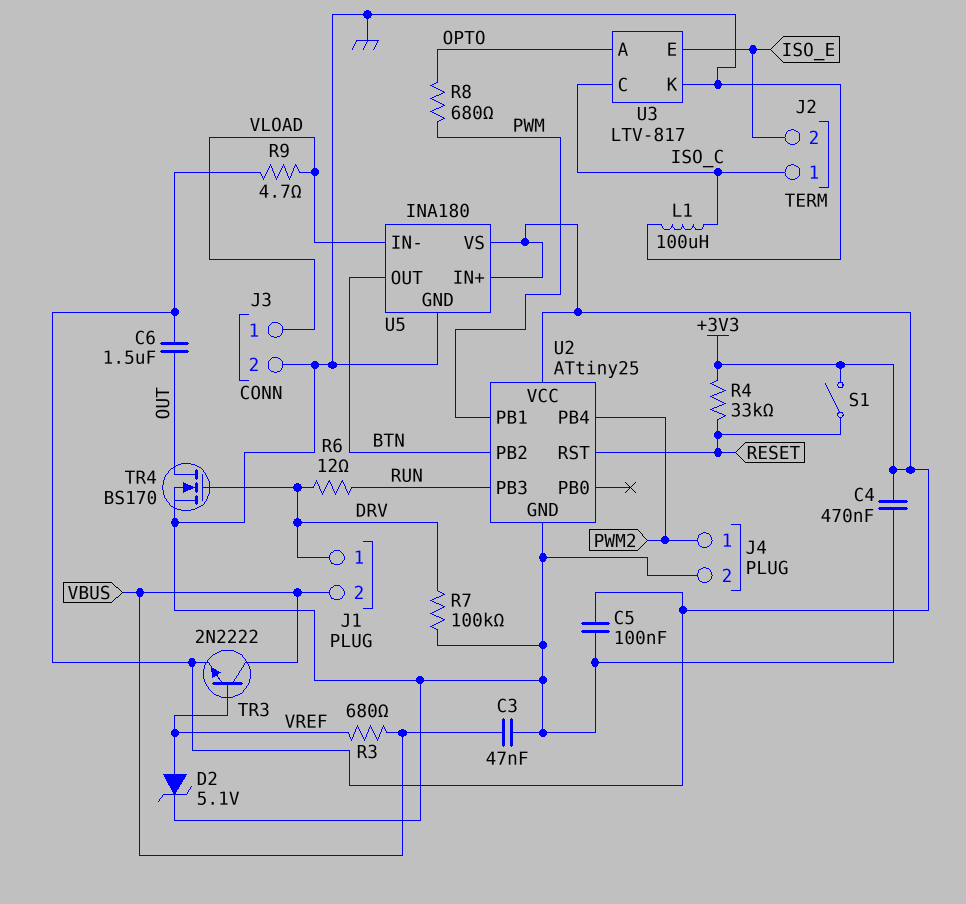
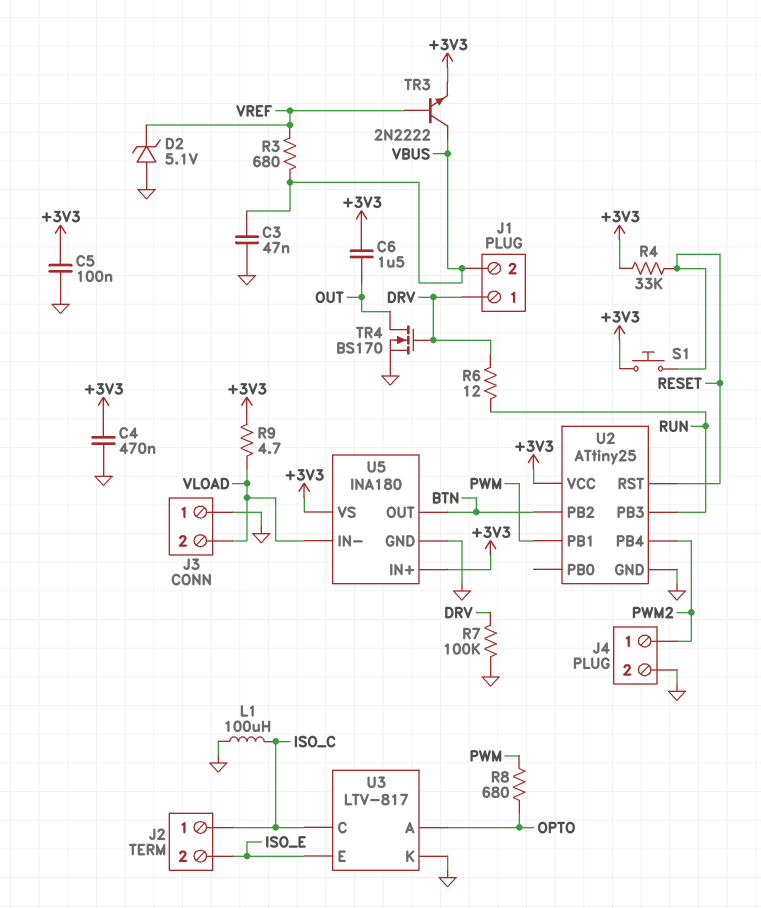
D2: zener 5.1V (A VREF, K GND) -> zener 5.1V (A GND, K VREF)
J3 pin 1: VLOAD -> GND
J3 pin 2: GND -> VLOAD
S1: switch (+3V3, RESET) -> button (+3V3, RESET)

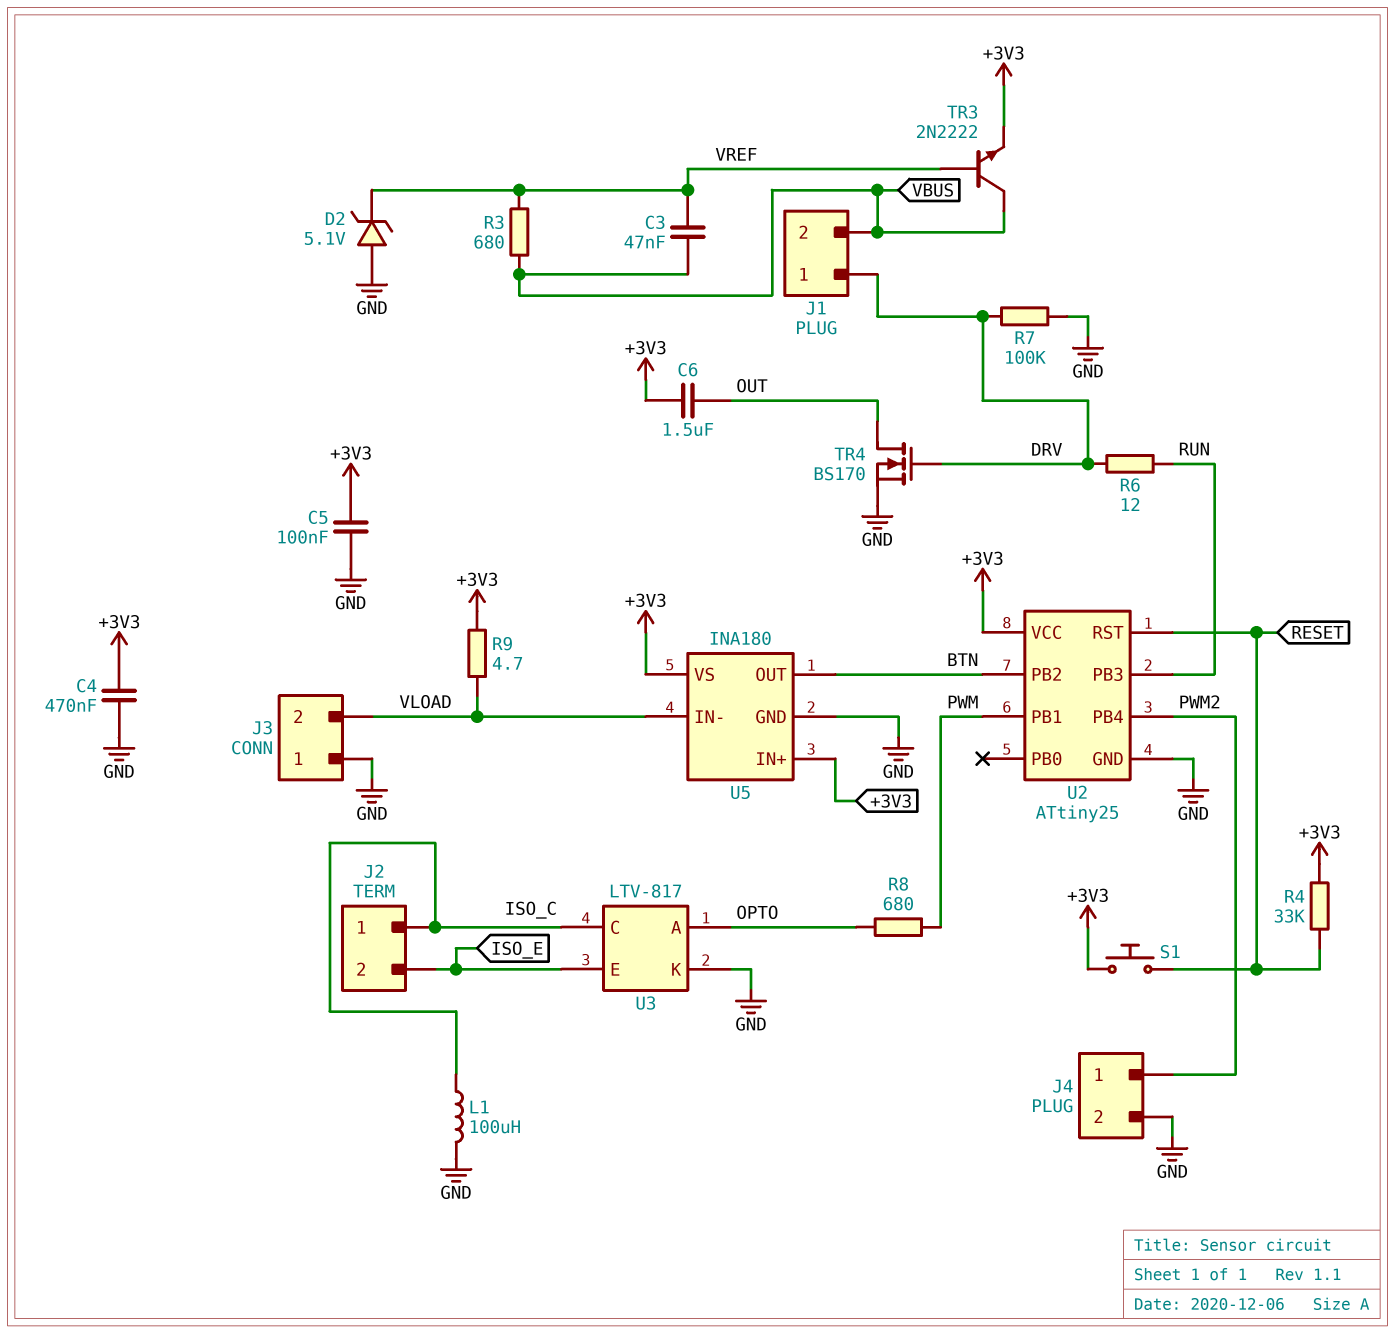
C3: 47nF (GND, VBUS) -> 47nF (VBUS, VREF)

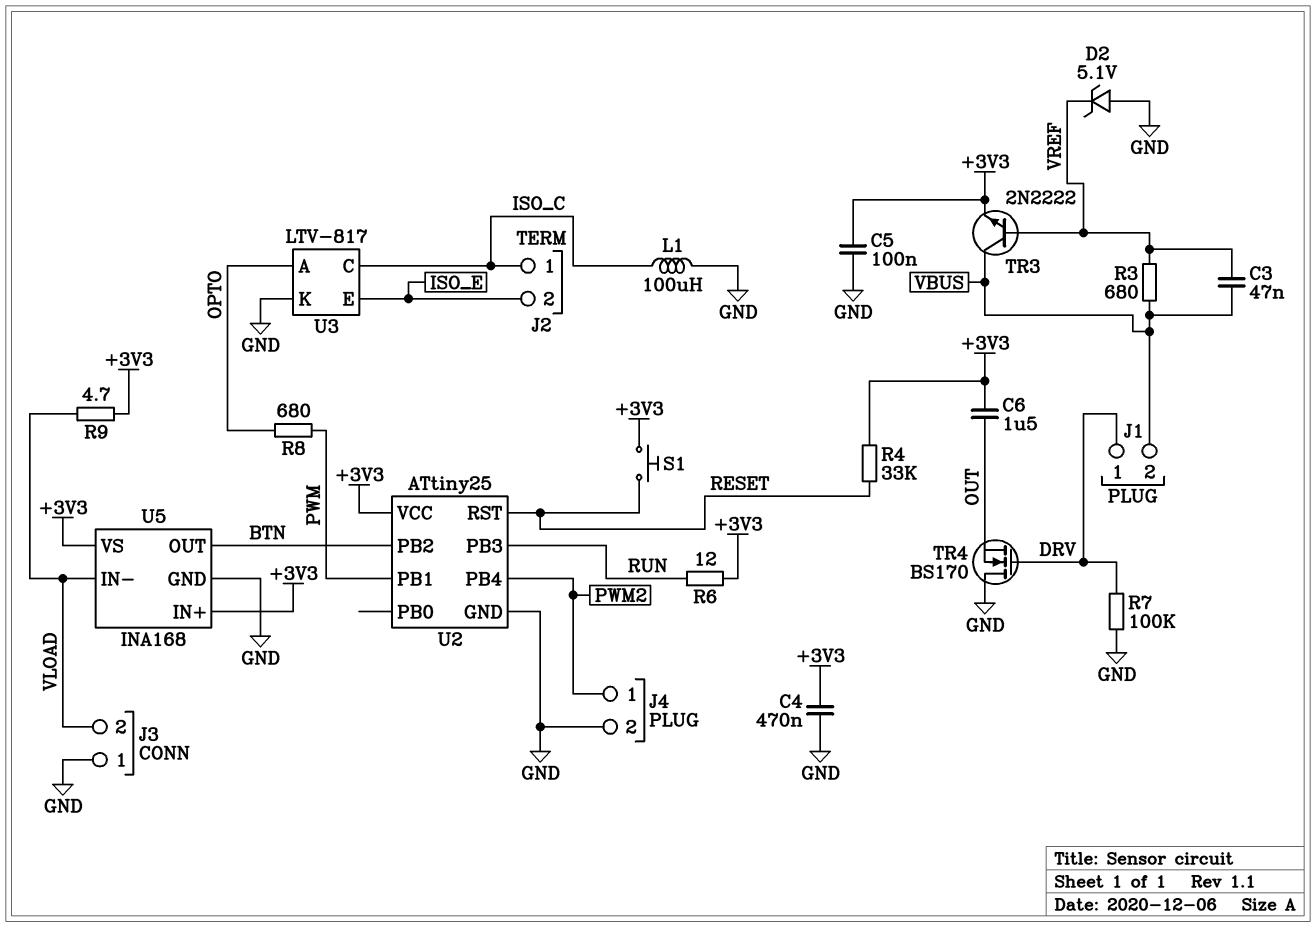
R6: 12 (DRV, RUN) -> 12 (+3V3, RUN)
TR4: NMOS BS170 (G DRV, D OUT, S GND) -> NMOS BS170 (G DRV, D GND, S OUT)
U5: INA180 -> INA168

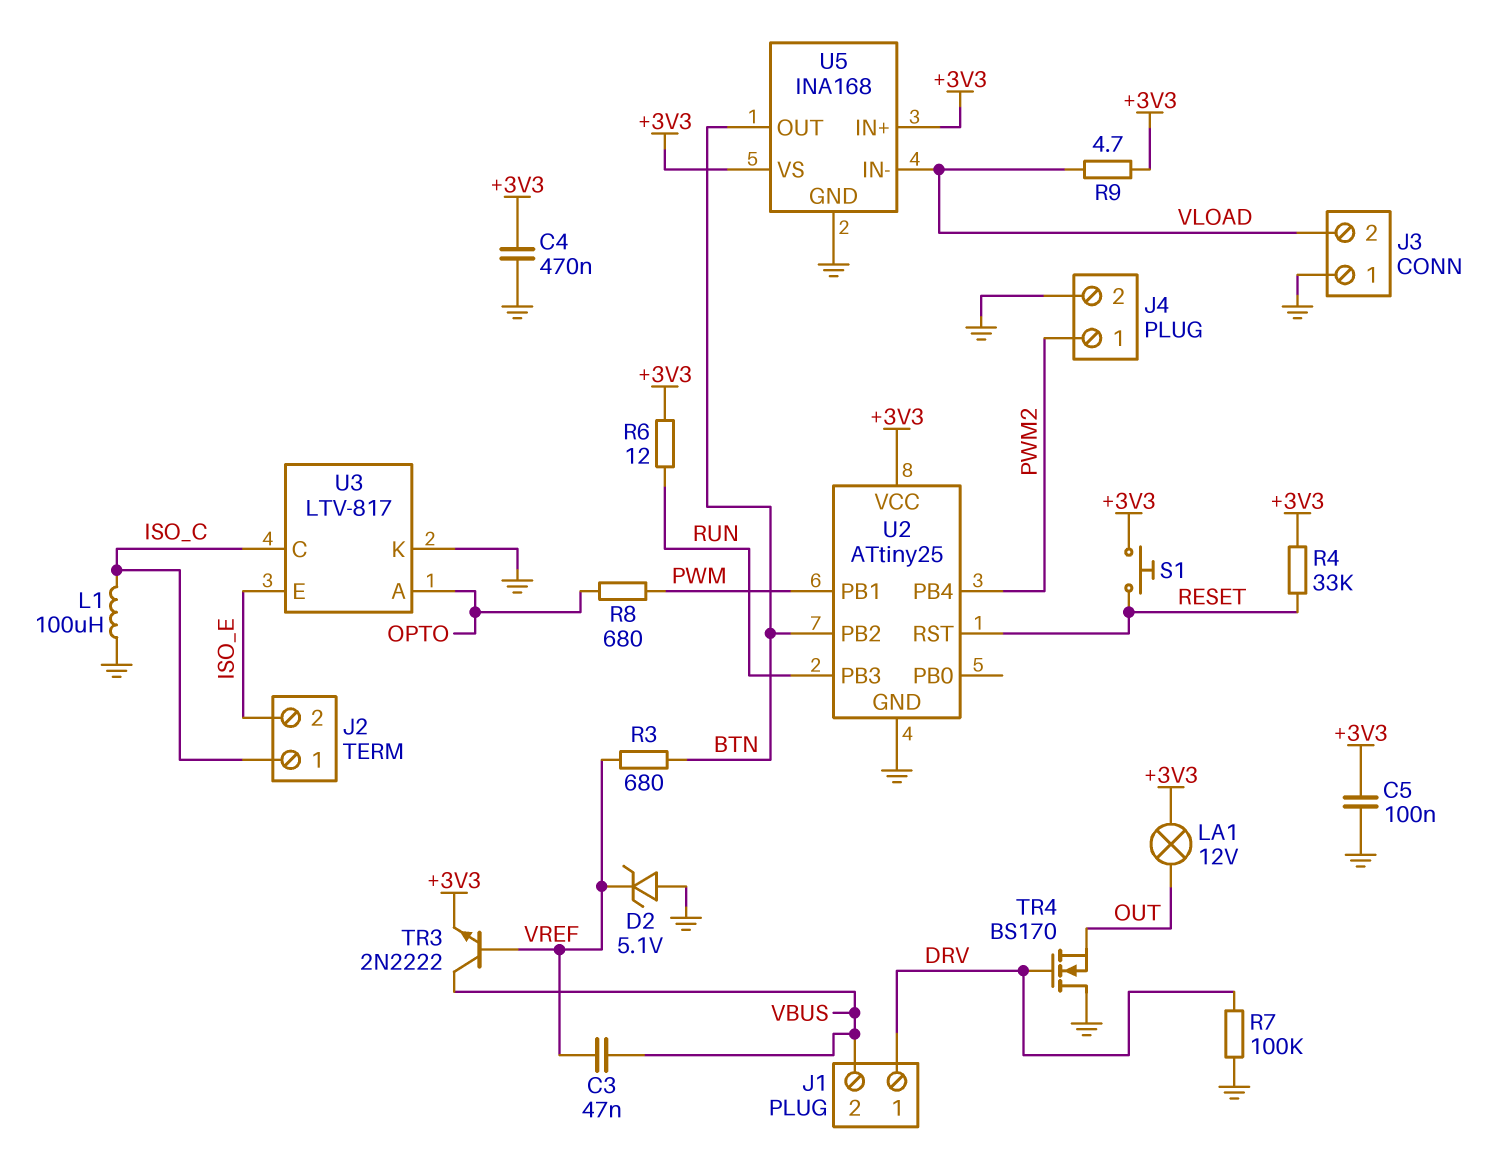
C6: 1.5uF (+3V3, OUT) -> none
LA1: none -> lamp 12V (+3V3, OUT)
R3: 680 (VBUS, VREF) -> 680 (BTN, VREF)

